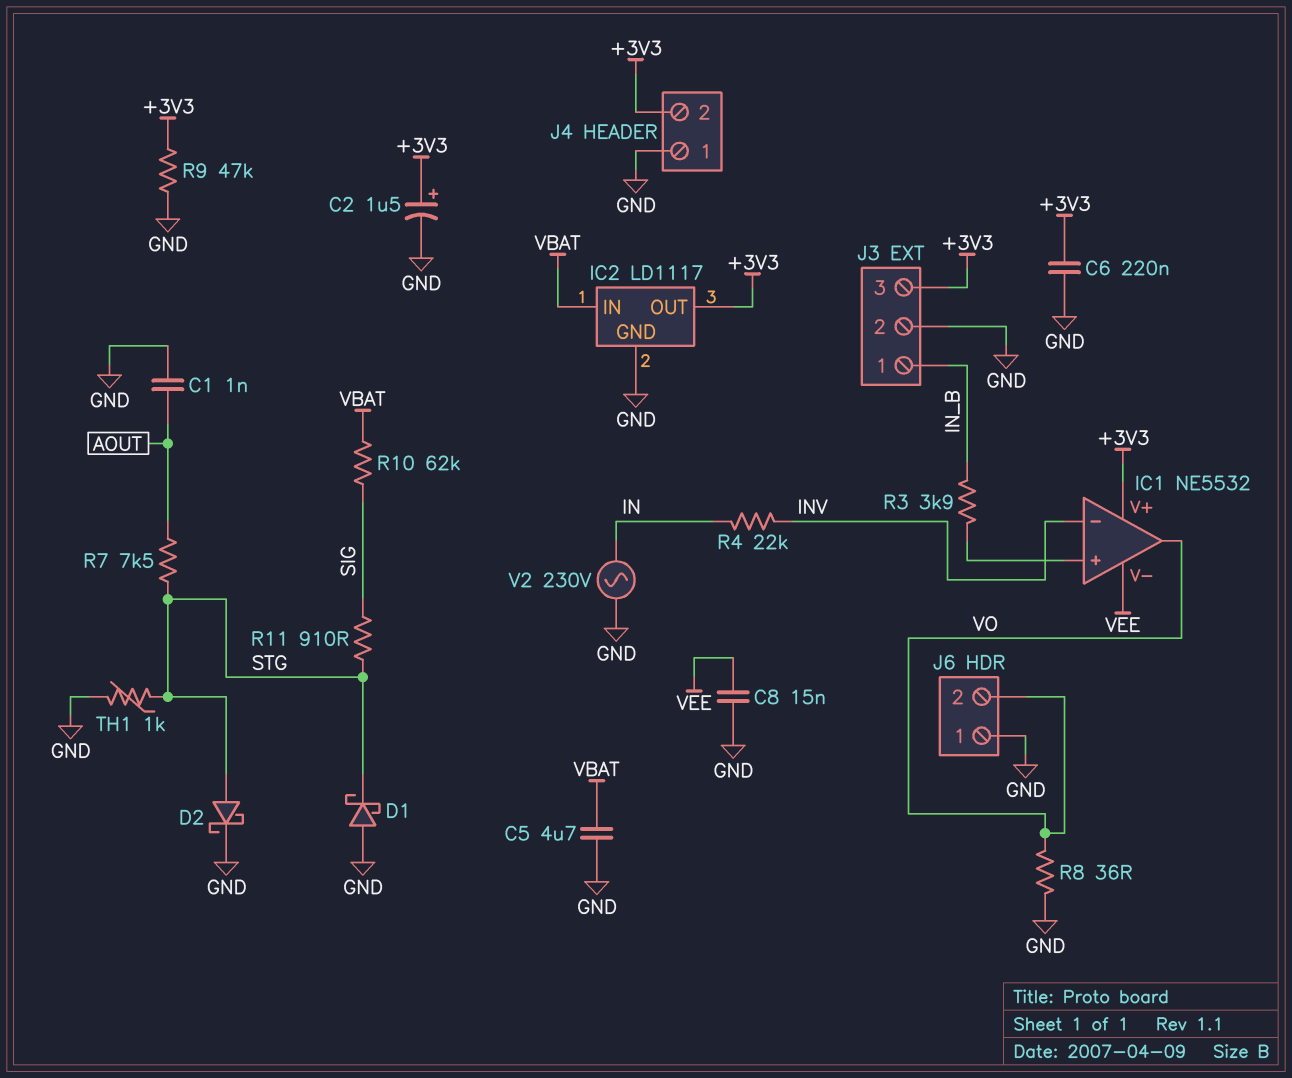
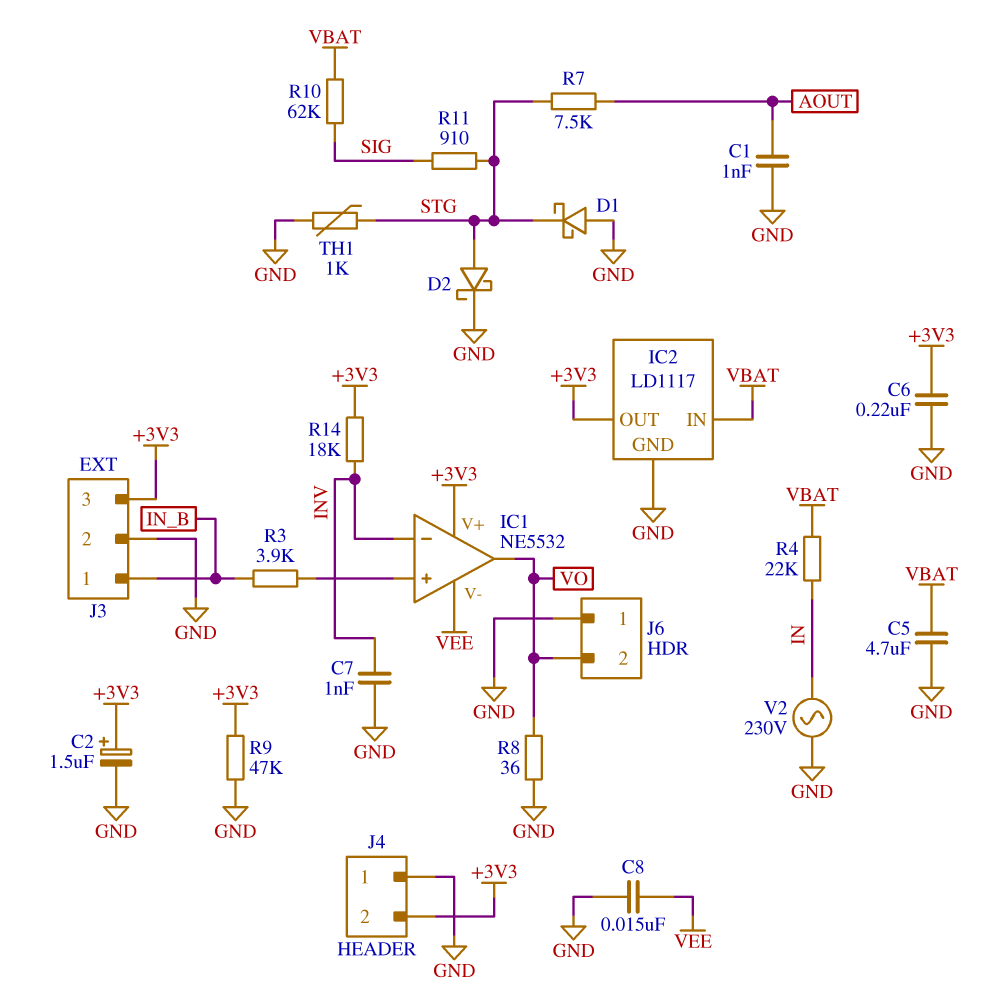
C7: none -> 1nF (GND, INV)
R4: 22k (IN, INV) -> 22k (IN, VBAT)
R14: none -> 18k (+3V3, INV)

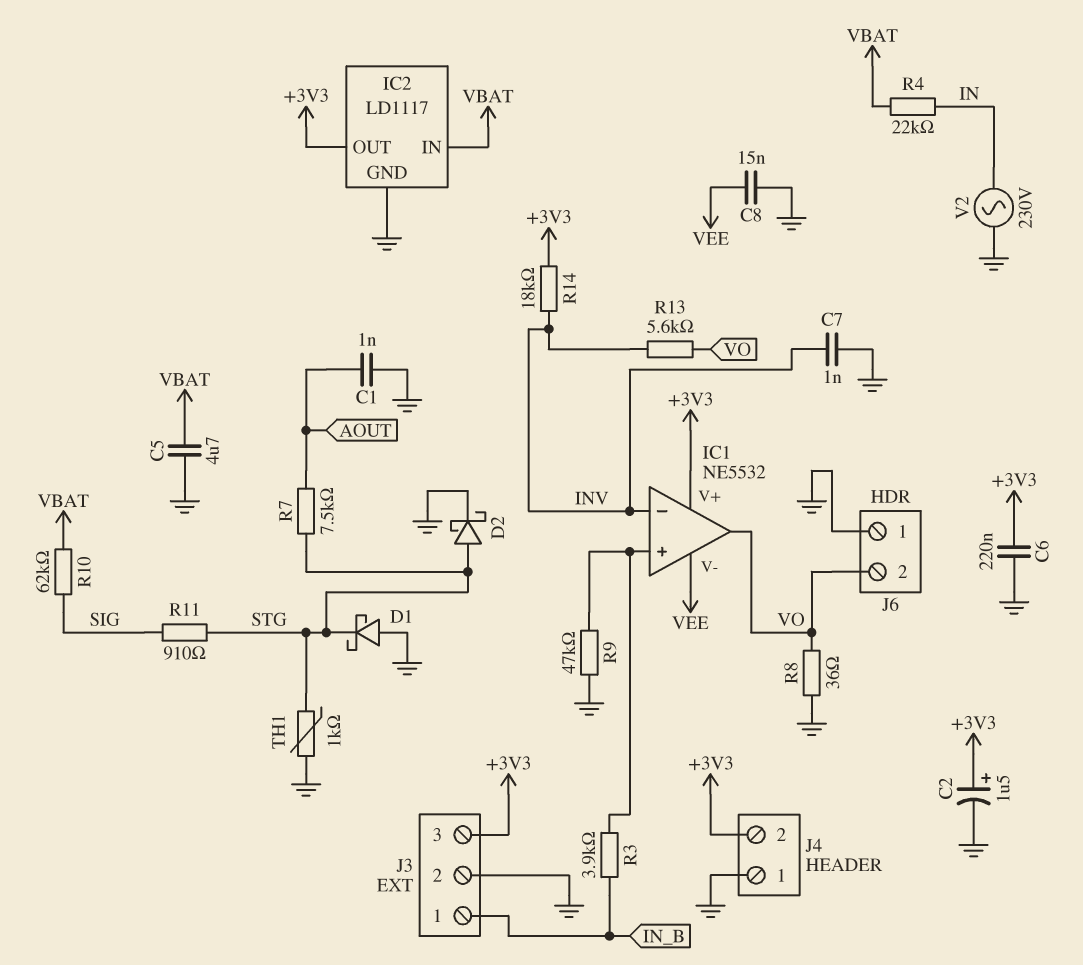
R9: 47k (+3V3, GND) -> 47k (GND, IC1/in+)
R13: none -> 5.6k (INV, VO)

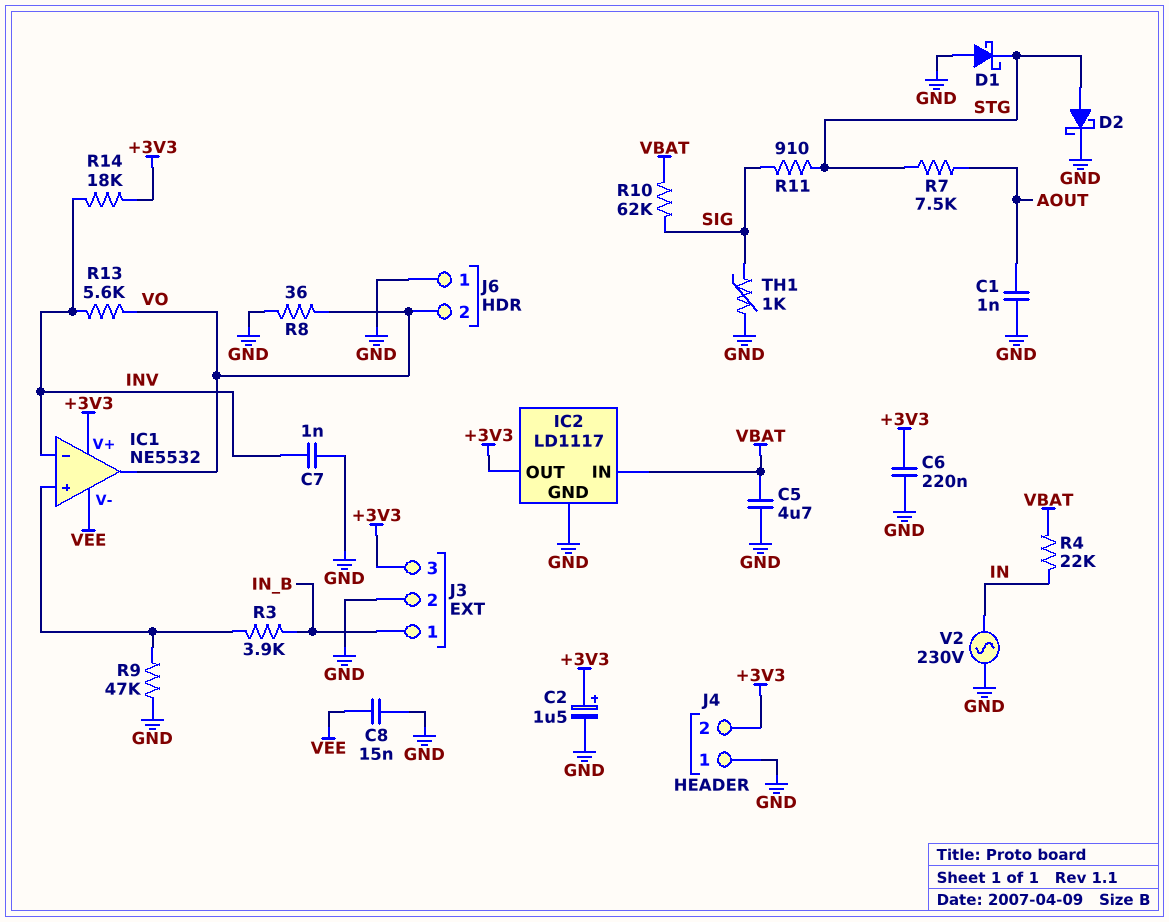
TH1: 1k (GND, STG) -> 1k (GND, SIG)

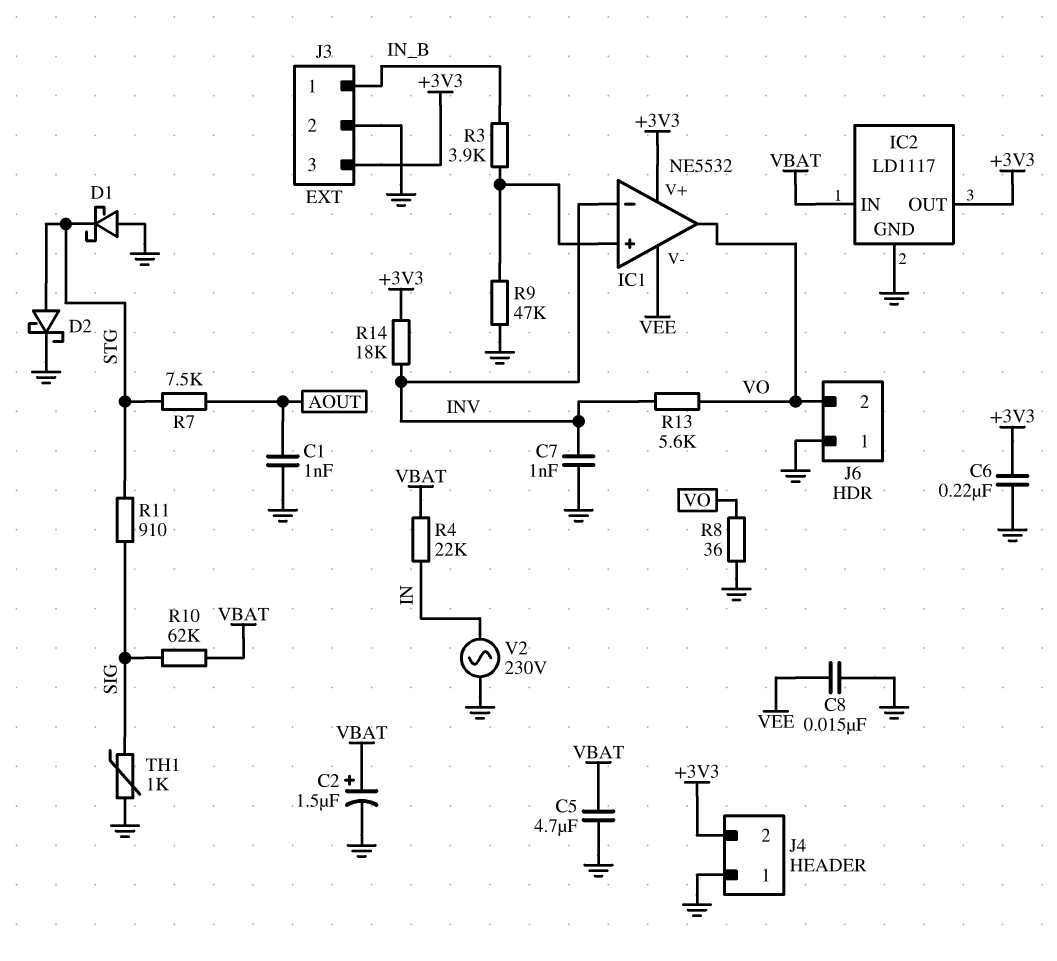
C2: 1.5uF (plus +3V3, minus GND) -> 1.5uF (plus VBAT, minus GND)

